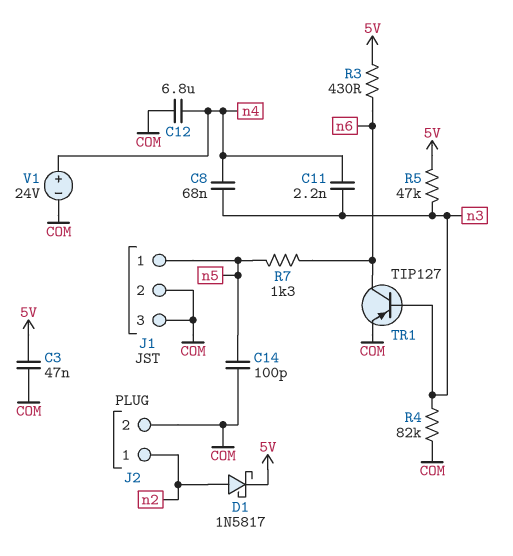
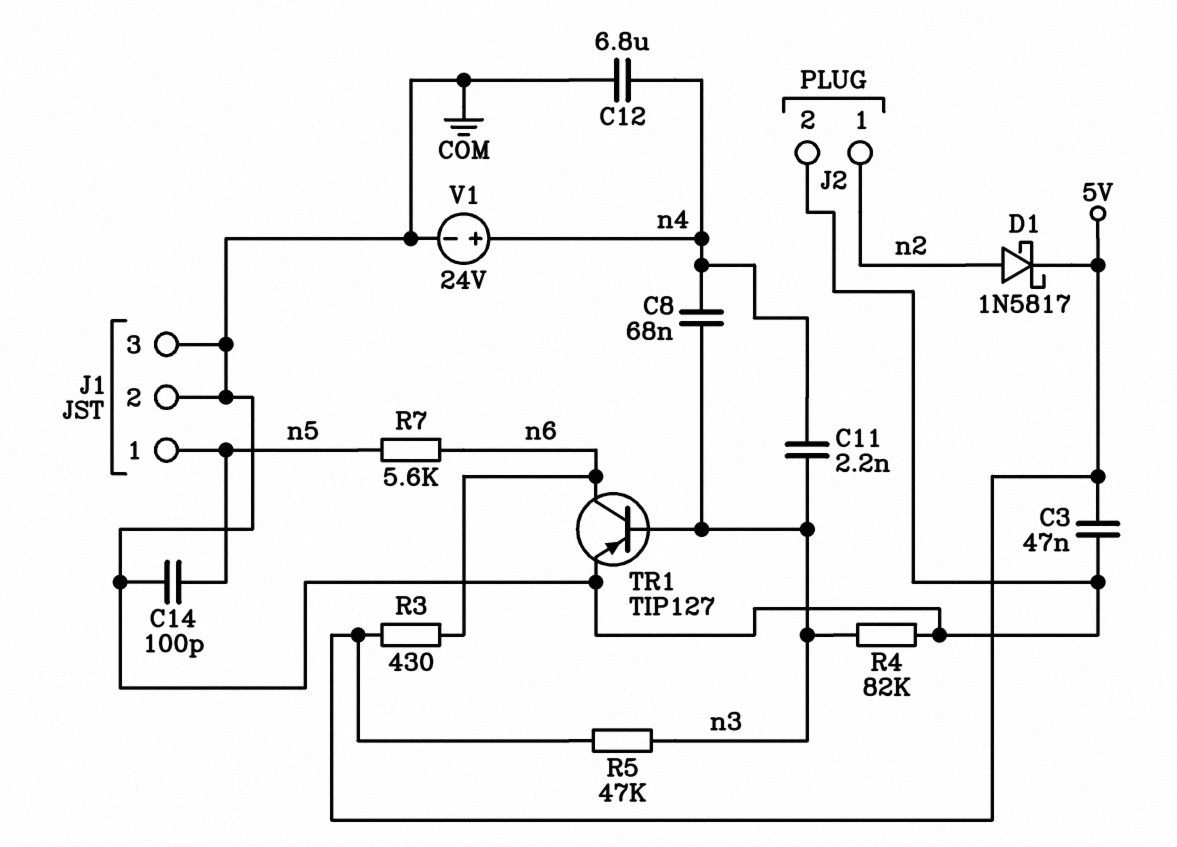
R7: 1.3k (n5, n6) -> 5.6k (n5, n6)

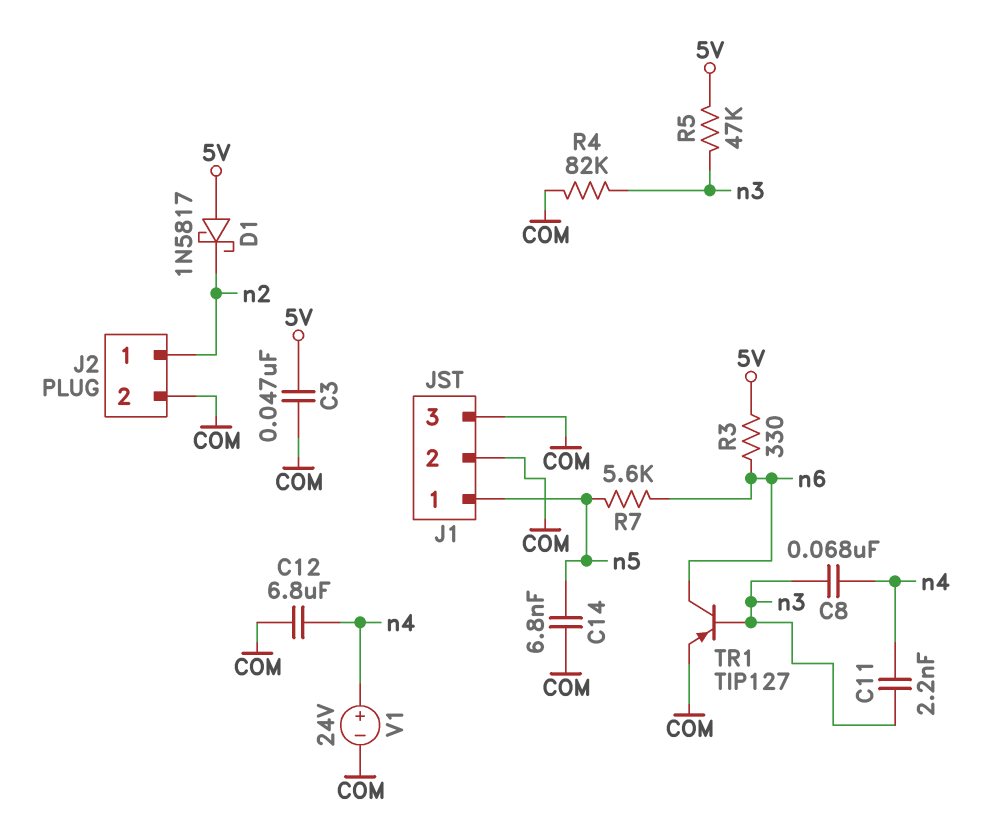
C14: 100pF (COM, n5) -> 6.8nF (COM, n5)
D1: schottky 1N5817 (A n2, K 5V) -> schottky 1N5817 (A 5V, K n2)
R3: 430 (5V, n6) -> 330 (5V, n6)

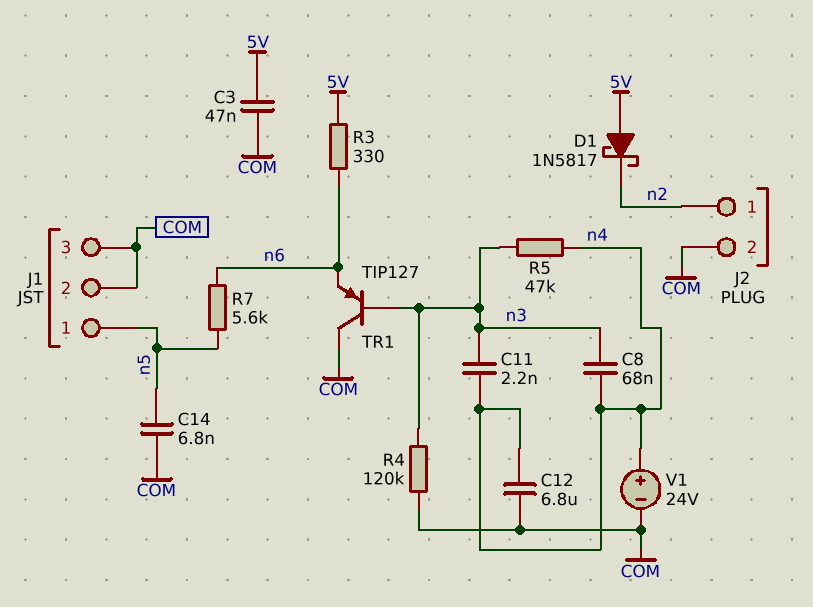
R4: 82k (COM, n3) -> 120k (COM, n3)
R5: 47k (5V, n3) -> 47k (n3, n4)
TR1: PNP TIP127 (B n3, C n6, E COM) -> PNP TIP127 (B n3, C COM, E n6)

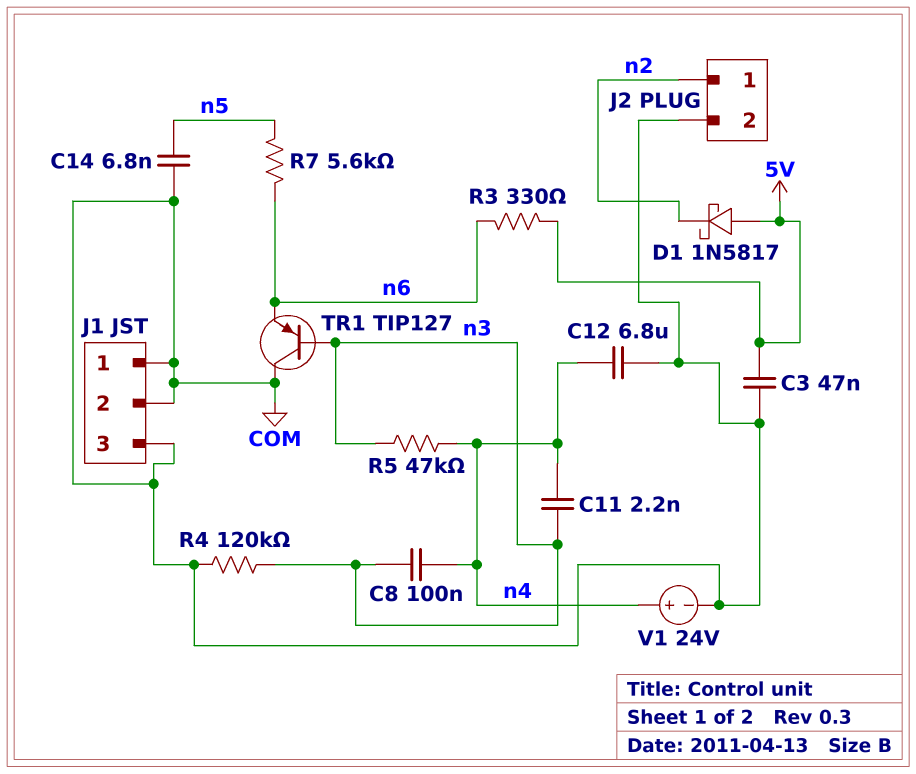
C8: 68nF (n3, n4) -> 100nF (n3, n4)
J1 pin 1: n5 -> COM

